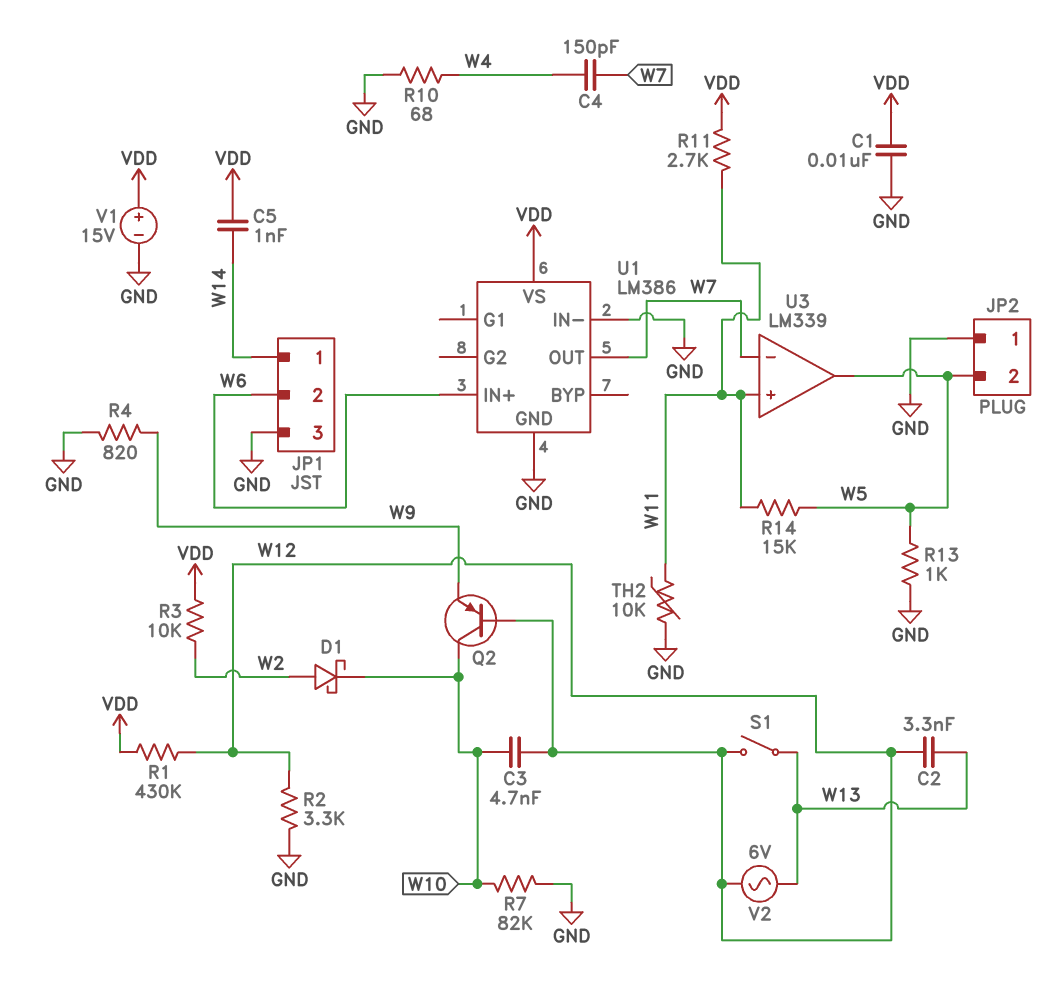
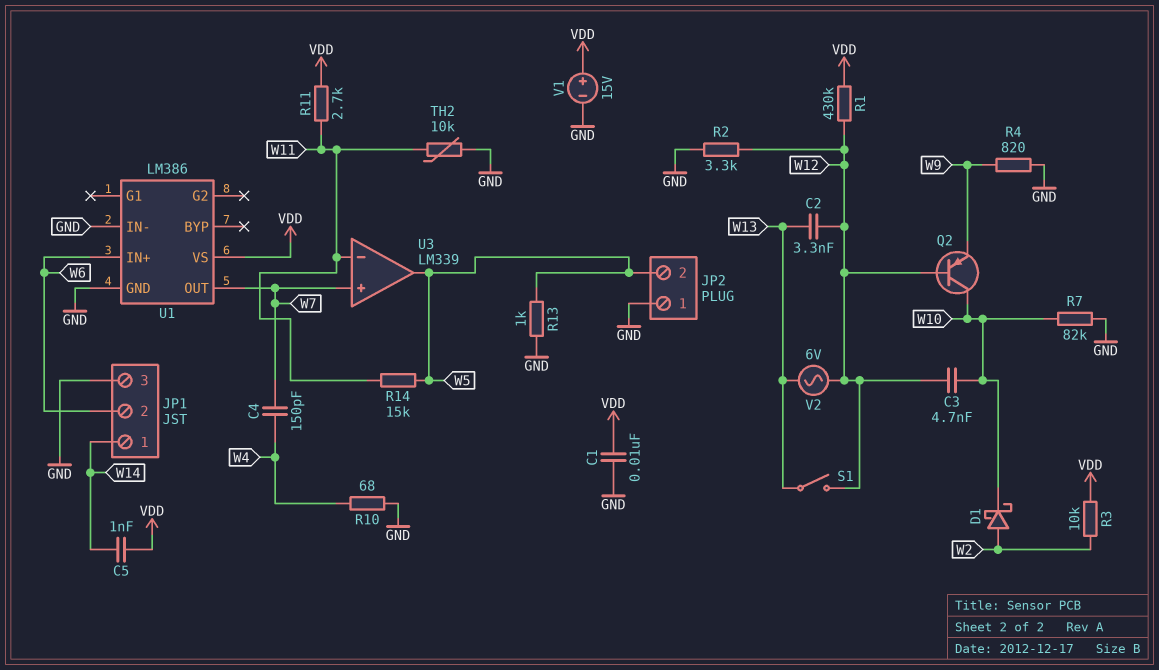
U3 pin in+: W11 -> W7
U3 pin in-: W7 -> W11

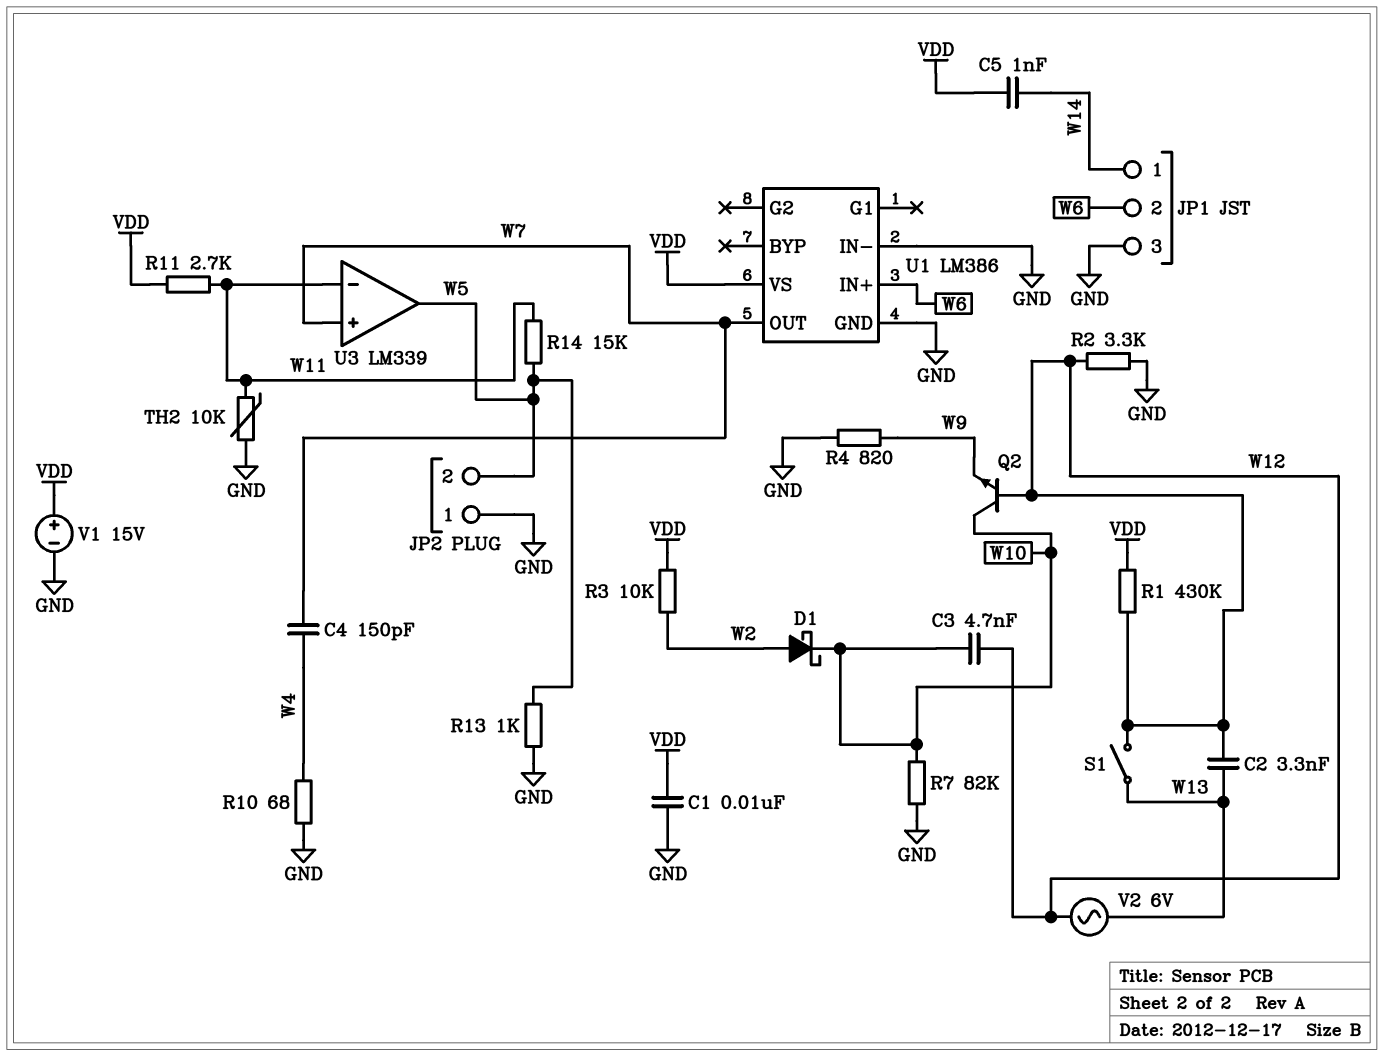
Q2: PNP (B W12, C W10, E W9) -> NPN (B W12, C W10, E W9)

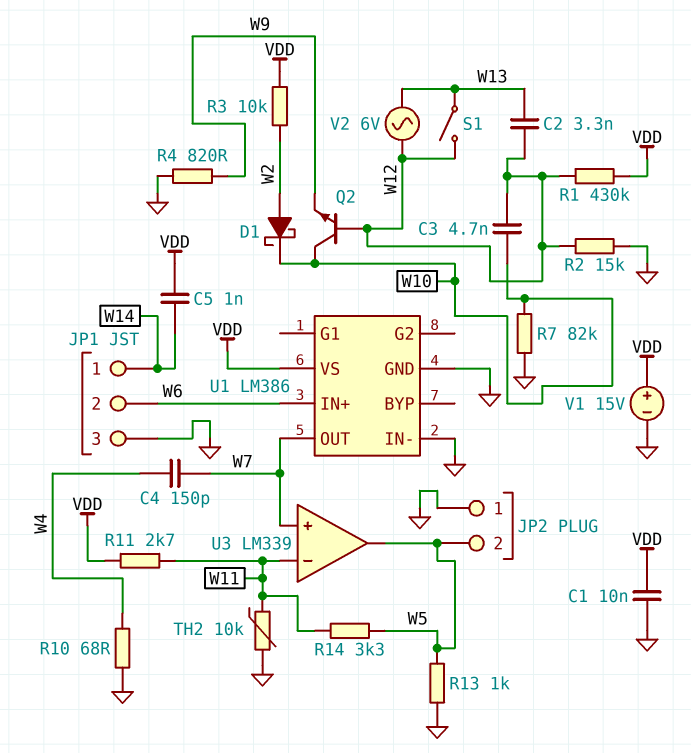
R2: 3.3k (GND, W12) -> 15k (GND, W12)
R14: 15k (W5, W11) -> 3.3k (W5, W11)

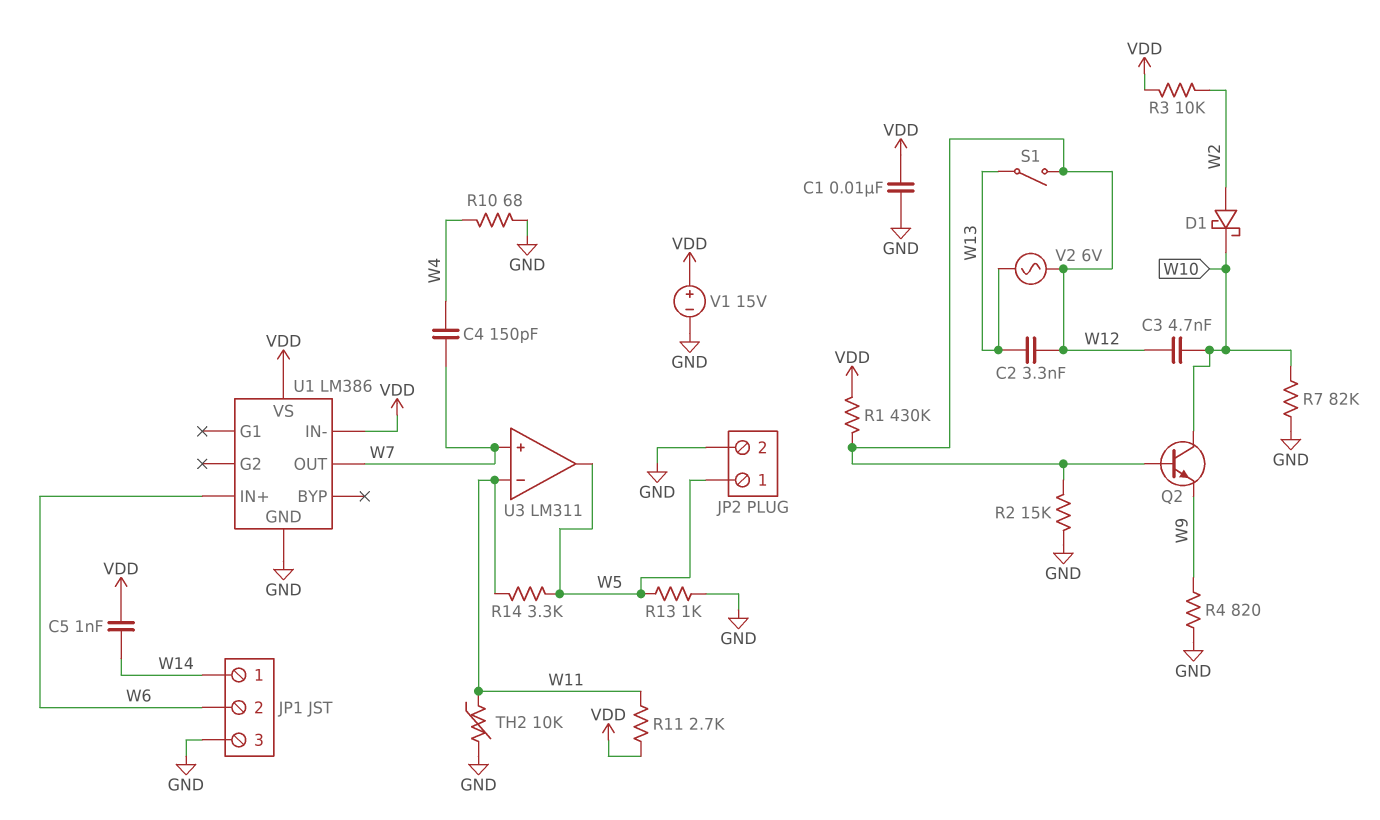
JP2 pin 1: GND -> W5
JP2 pin 2: W5 -> GND
U1 pin IN-: GND -> VDD
U3: LM339 -> LM311

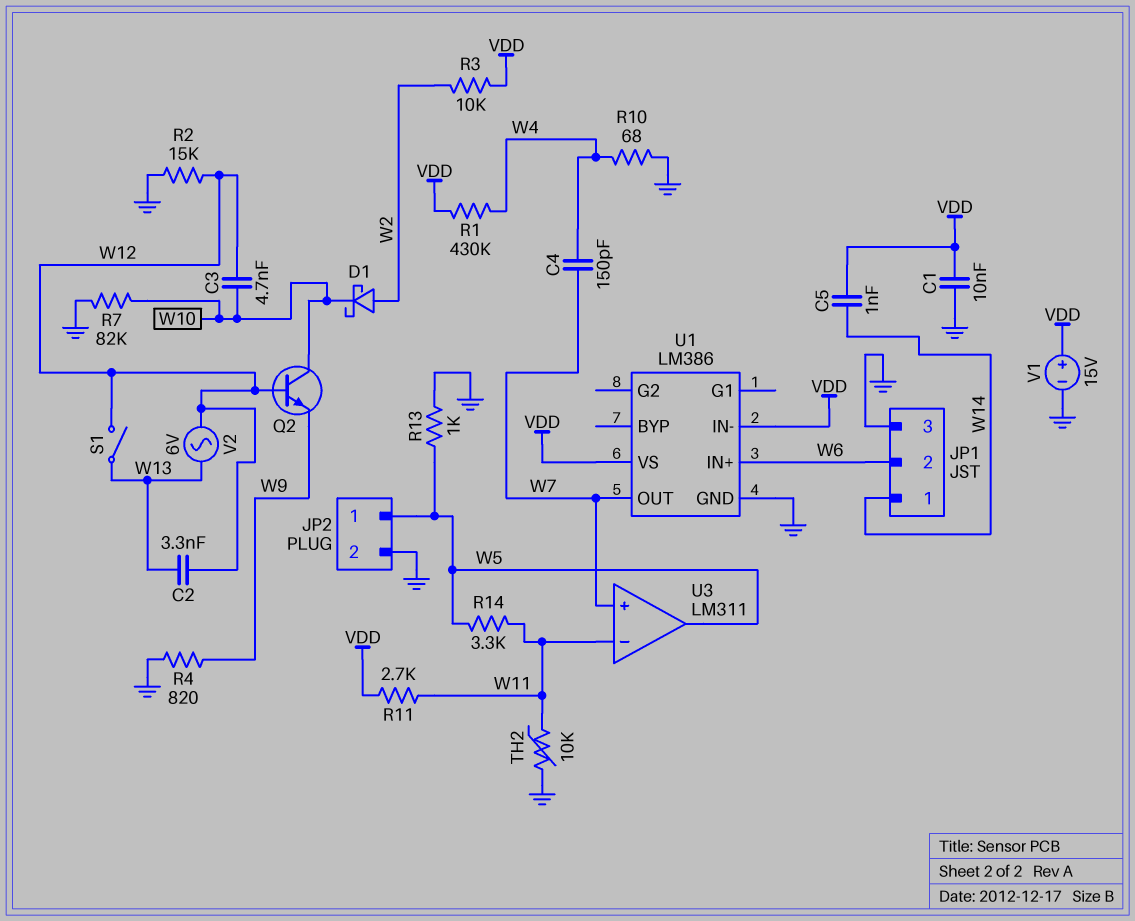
R1: 430k (VDD, W12) -> 430k (VDD, W4)

